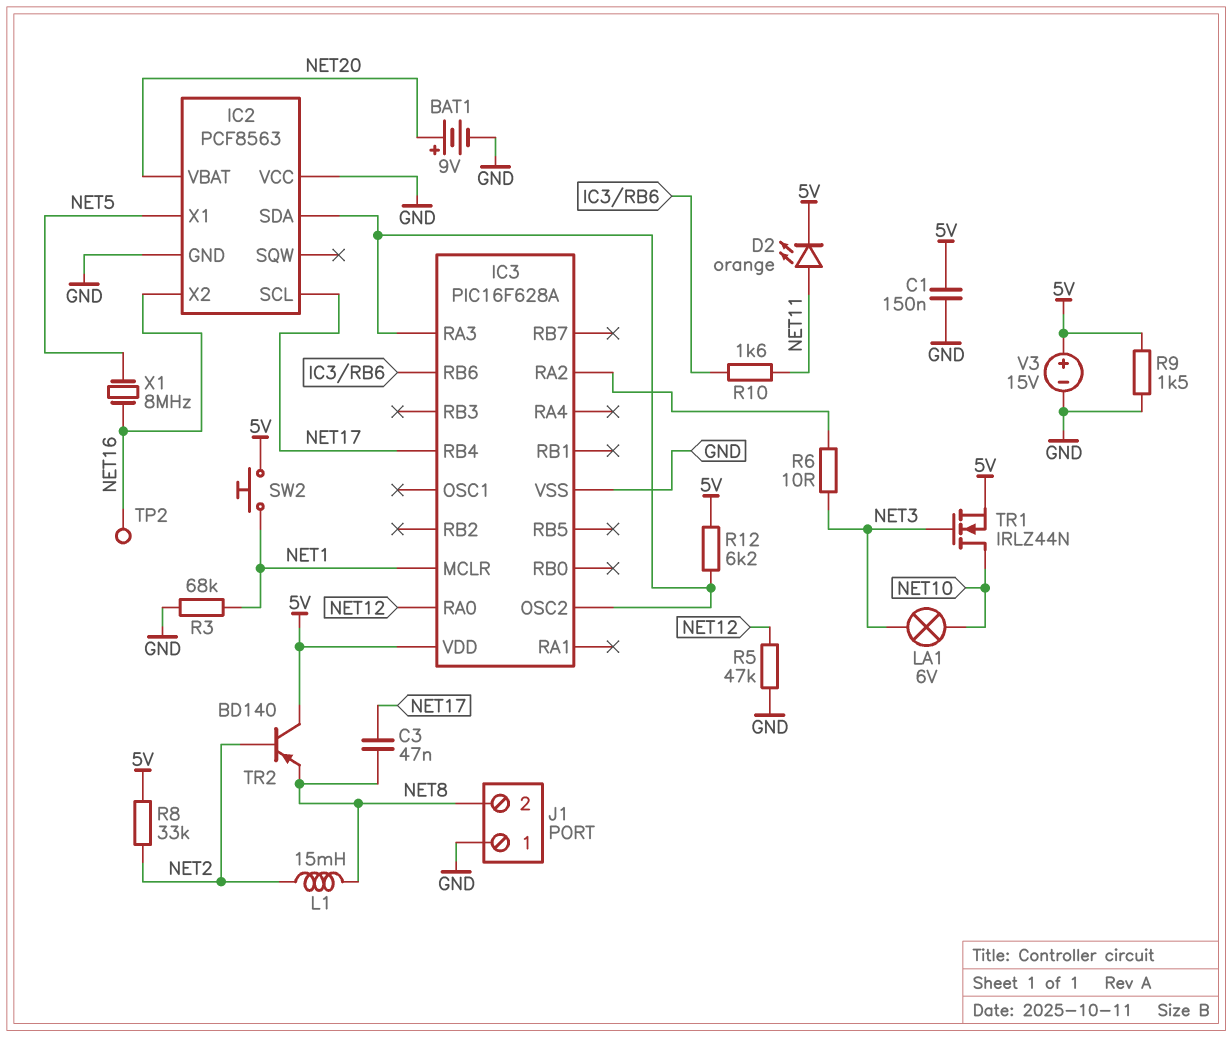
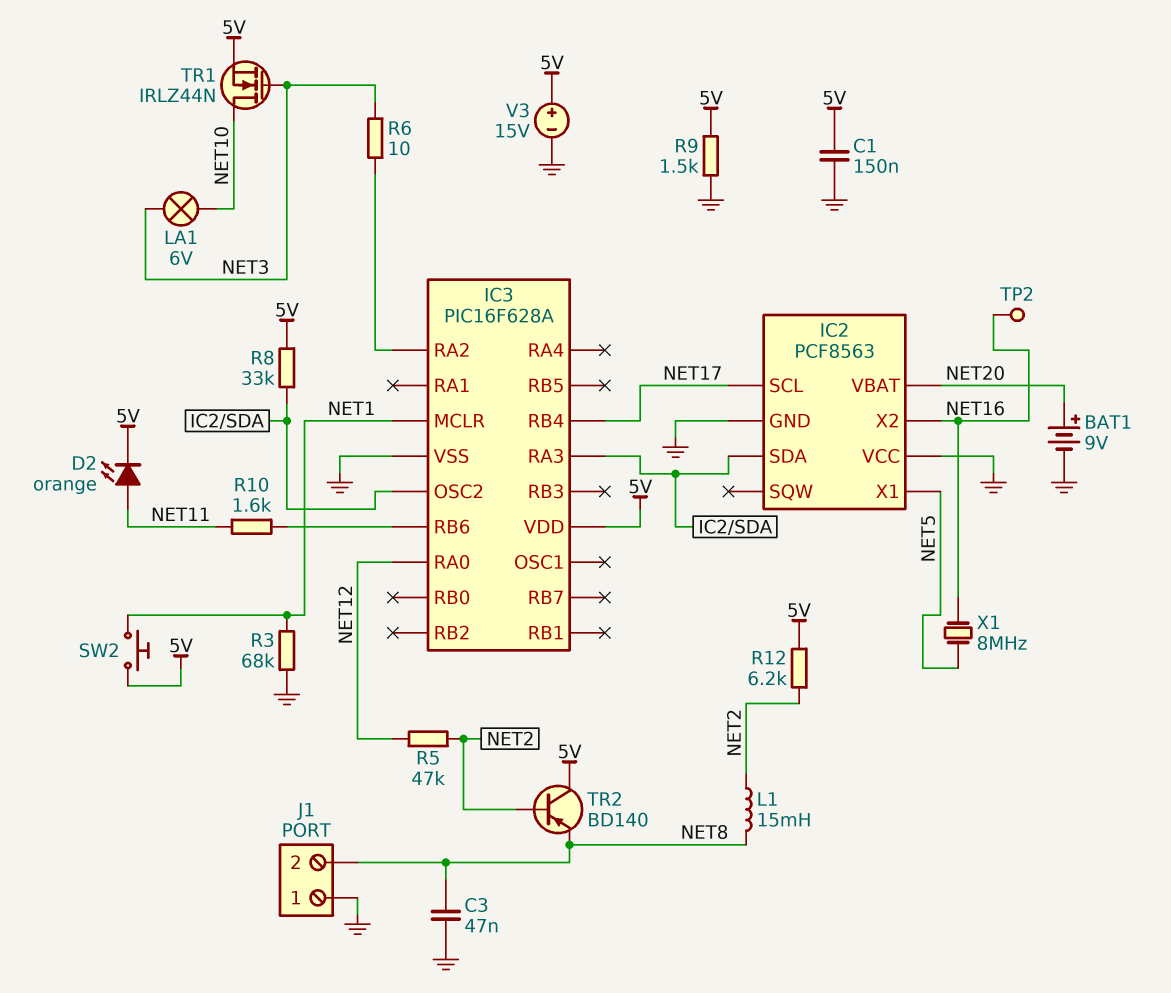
C3: 47nF (NET8, NET17) -> 47nF (GND, NET8)
R5: 47k (GND, NET12) -> 47k (NET2, NET12)
R8: 33k (5V, NET2) -> 33k (5V, IC2/SDA)
R12: 6.2k (5V, IC2/SDA) -> 6.2k (5V, NET2)

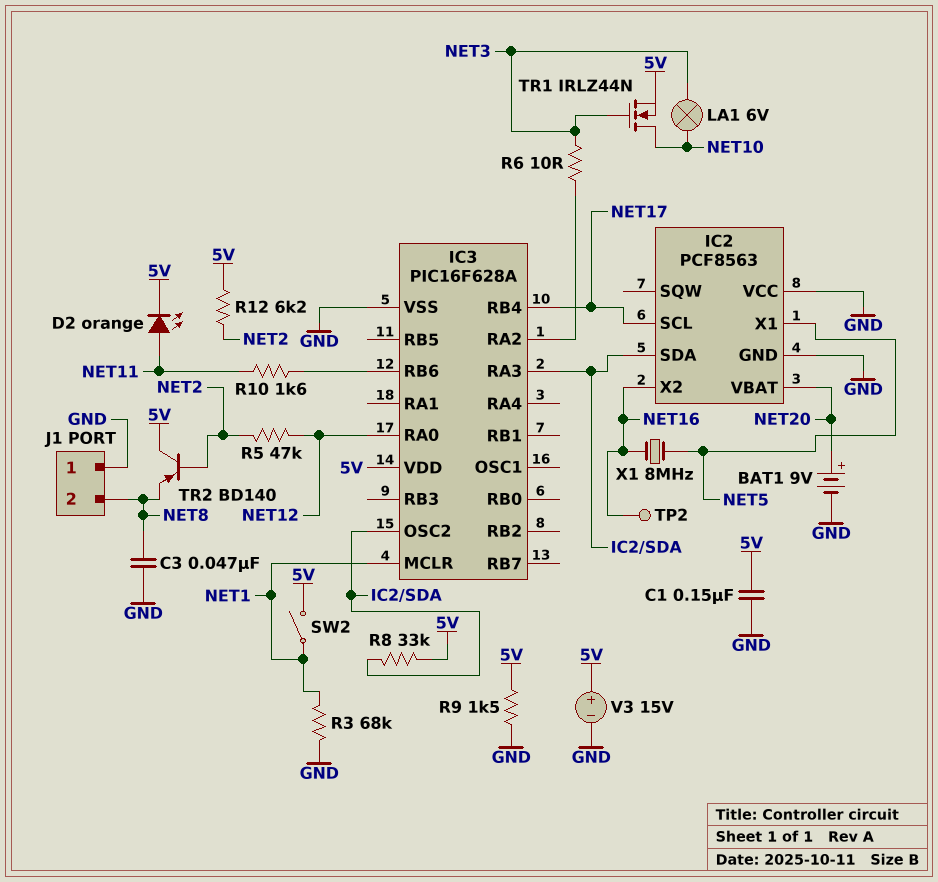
L1: 15mH (NET2, NET8) -> none
SW2: button (5V, NET1) -> switch (5V, NET1)

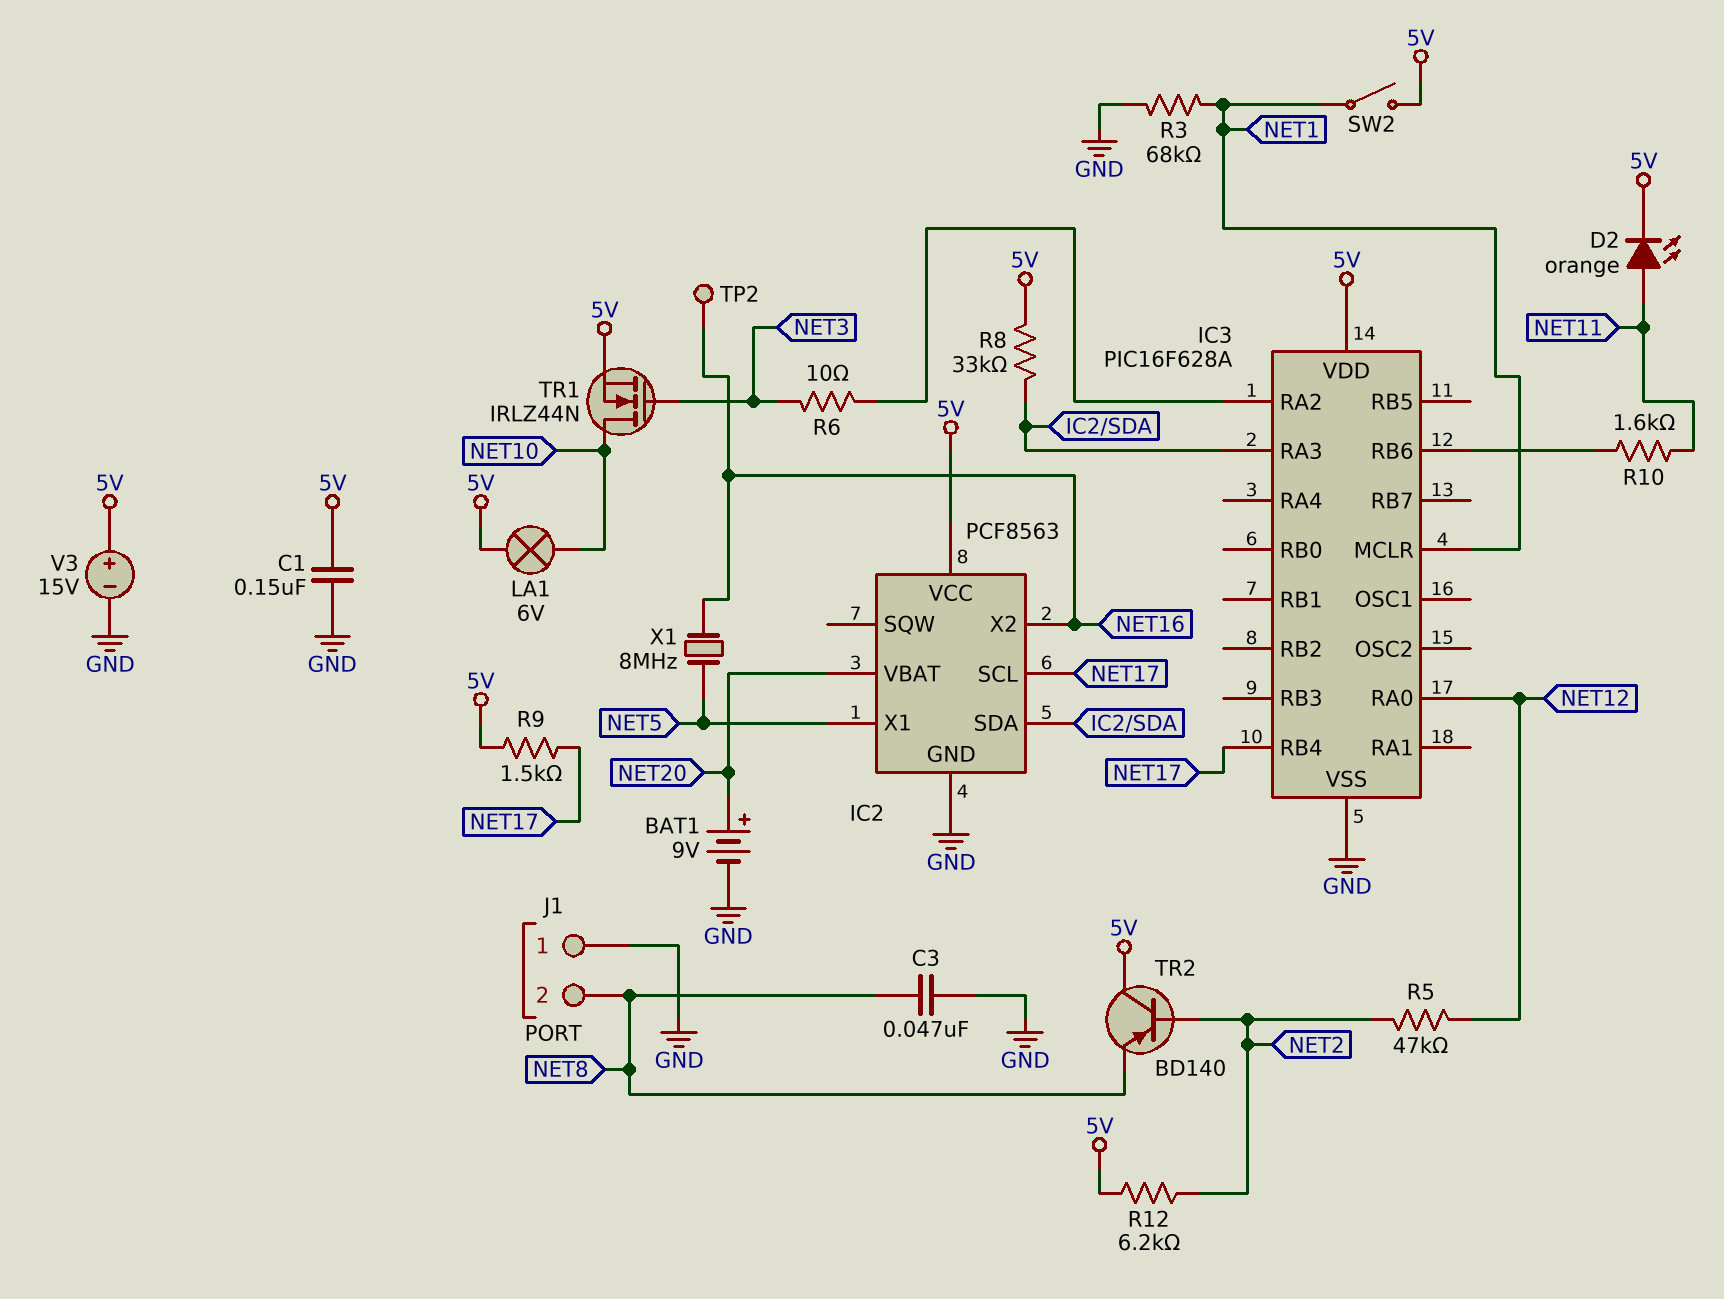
IC2 pin VCC: GND -> 5V
IC3 pin OSC2: IC2/SDA -> none
LA1: lamp 6V (NET3, NET10) -> lamp 6V (5V, NET10)
R9: 1.5k (5V, GND) -> 1.5k (5V, NET17)

